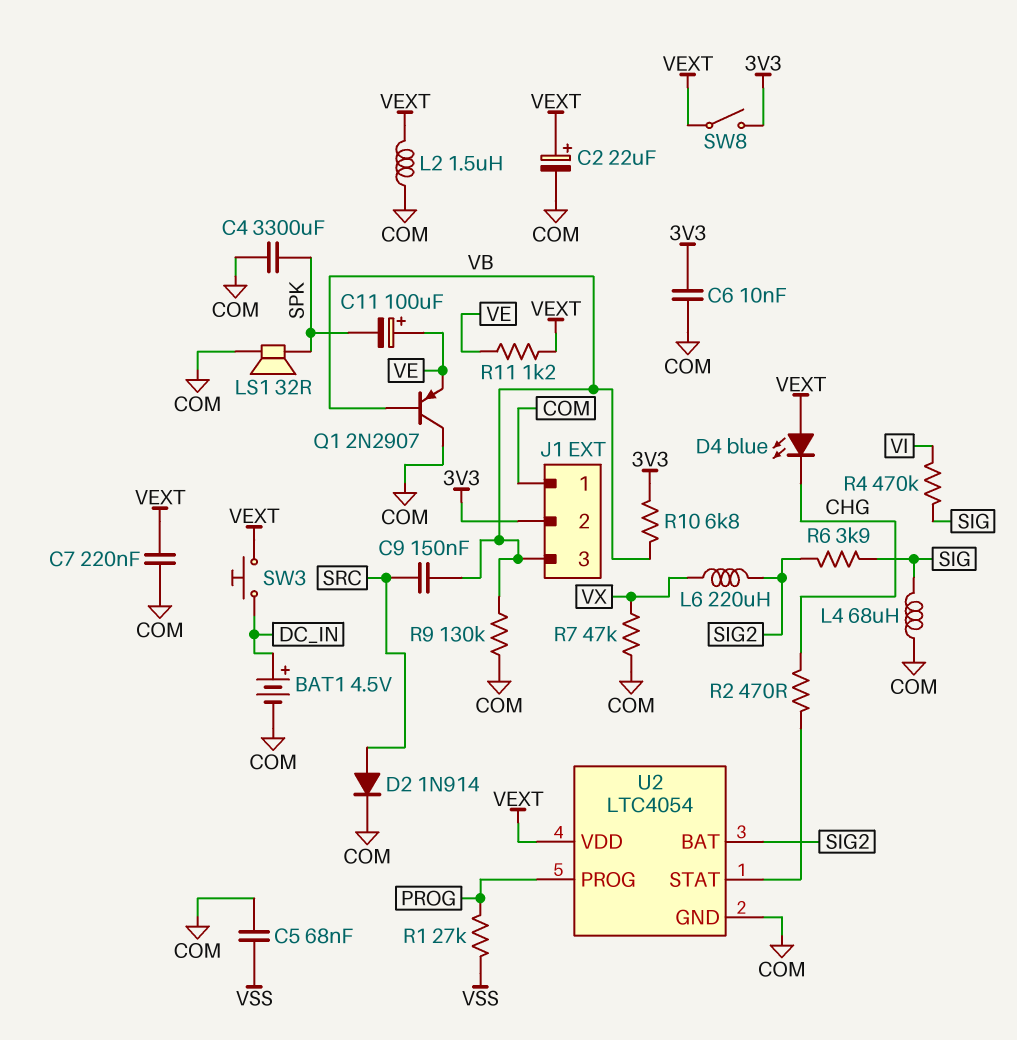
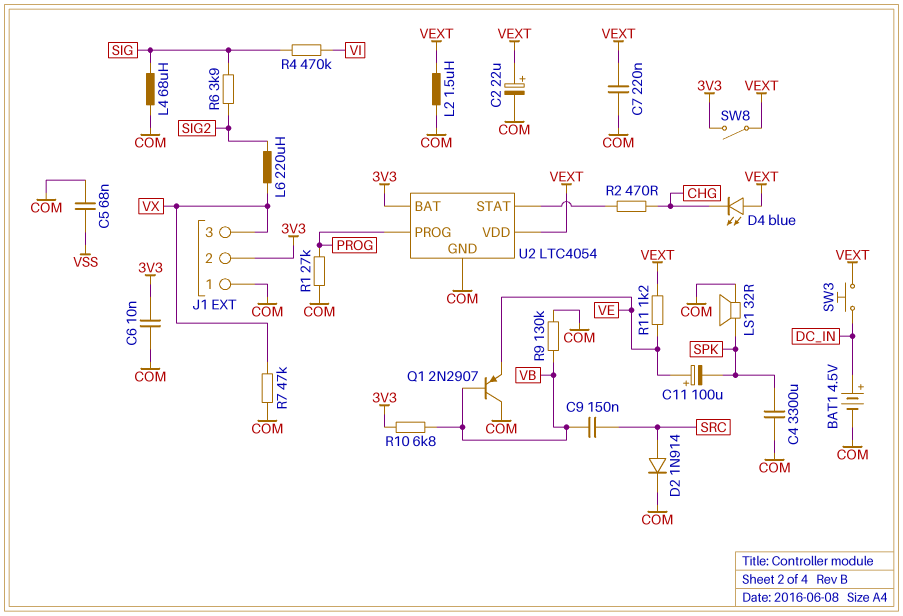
J1 pin 3: VB -> VX
R1: 27k (PROG, VSS) -> 27k (COM, PROG)
U2 pin BAT: SIG2 -> 3V3

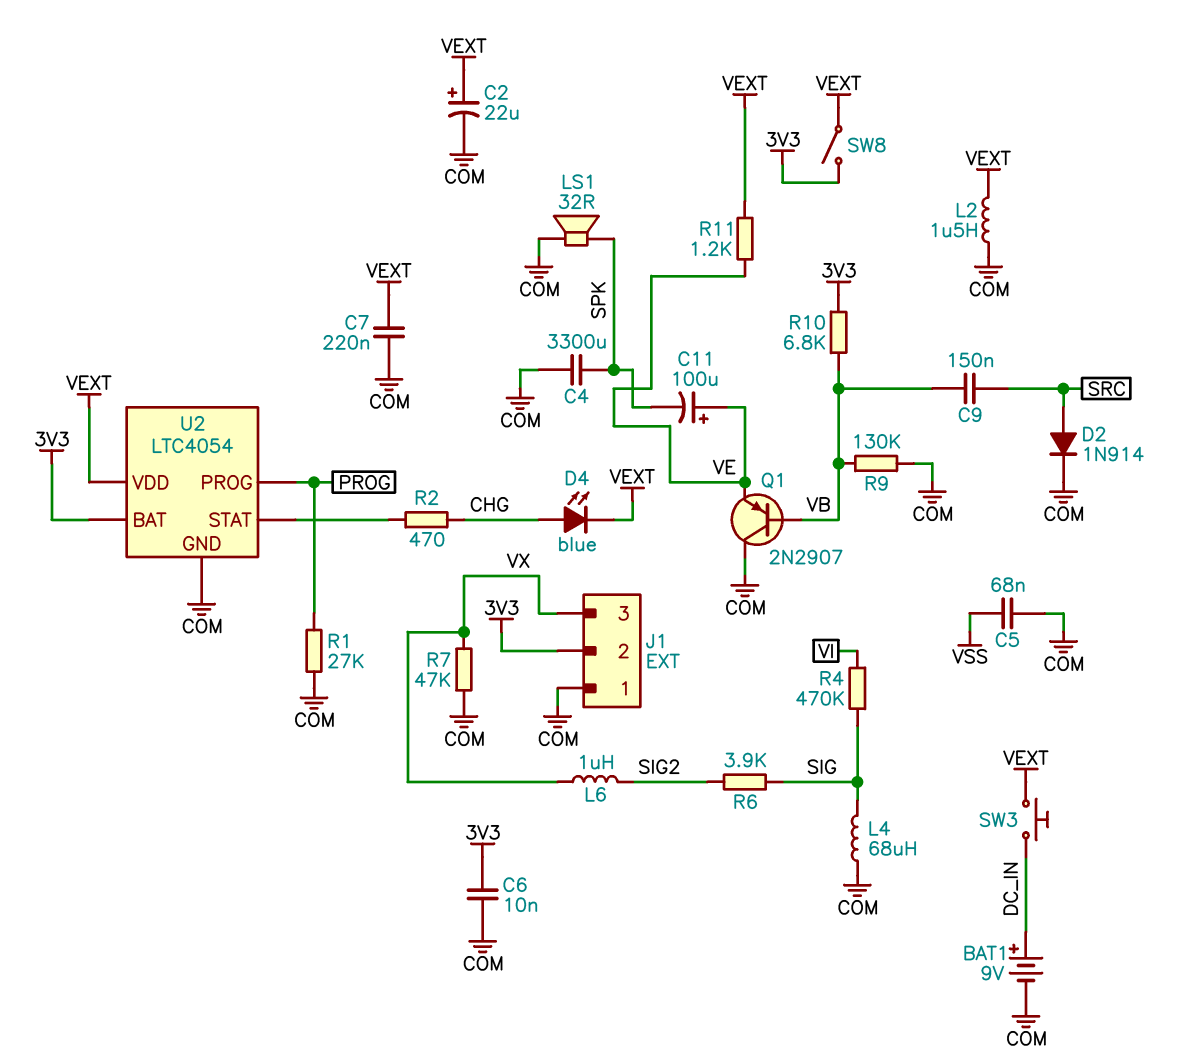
BAT1: 4.5V (plus DC_IN, minus COM) -> 9V (plus DC_IN, minus COM)
D4: LED blue (A VEXT, K CHG) -> LED blue (A CHG, K VEXT)
L6: 220uH (SIG2, VX) -> 1uH (SIG2, VX)

